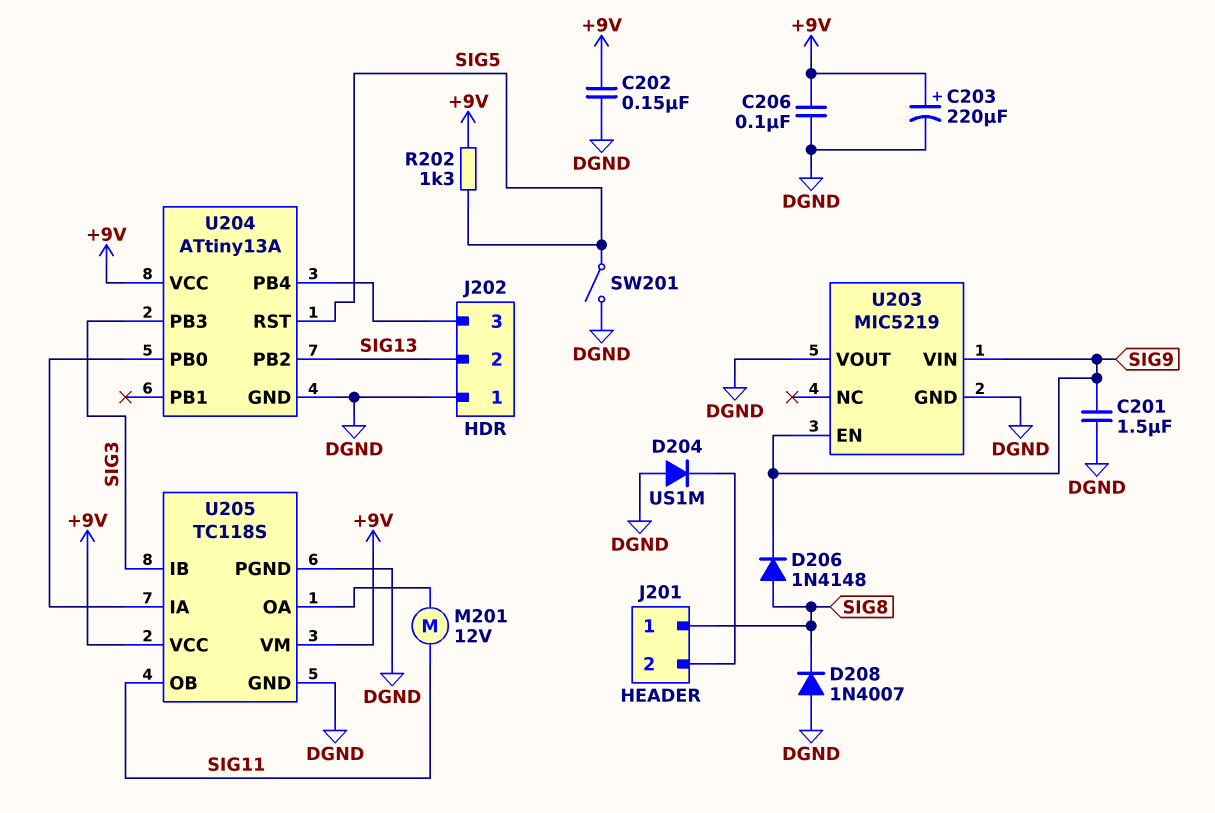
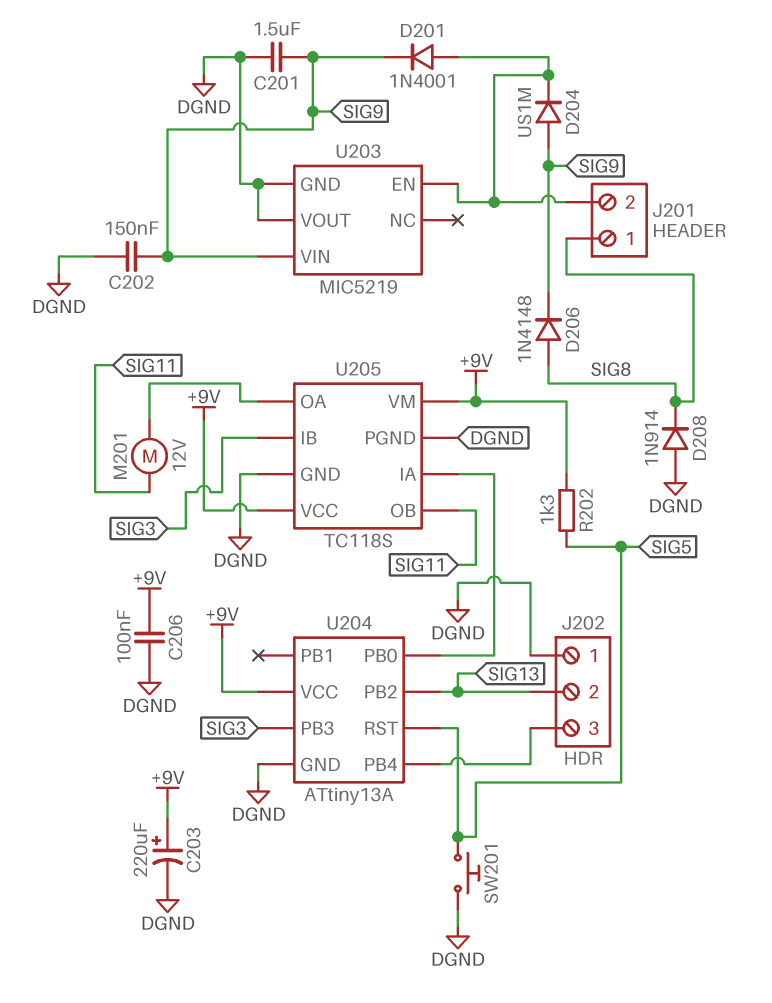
C202: 150nF (+9V, DGND) -> 150nF (DGND, SIG9)
D201: none -> diode 1N4001 (A J201/2, K SIG9)
D204: diode US1M (A DGND, K J201/2) -> diode US1M (A SIG9, K J201/2)
D208: diode 1N4007 (A DGND, K SIG8) -> diode 1N914 (A DGND, K SIG8)
SW201: switch (DGND, SIG5) -> button (DGND, SIG5)
U203 pin EN: SIG9 -> J201/2

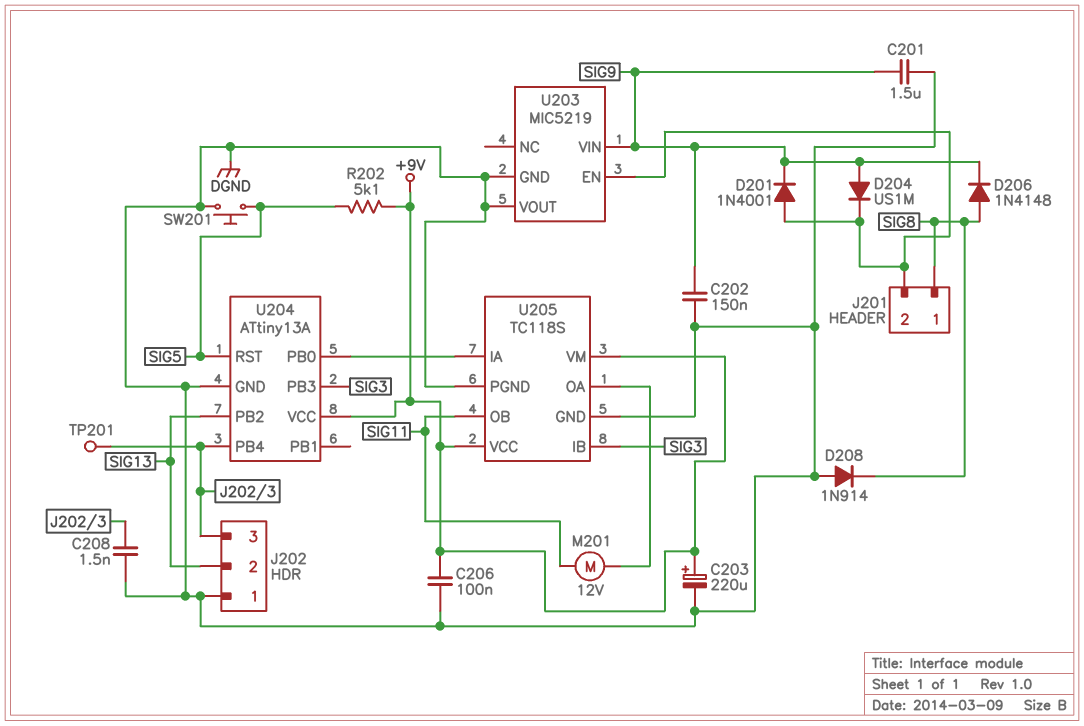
C208: none -> 1.5nF (DGND, J202/3)
R202: 1.3k (+9V, SIG5) -> 5.1k (+9V, SIG5)
TP201: none -> test point (J202/3)

